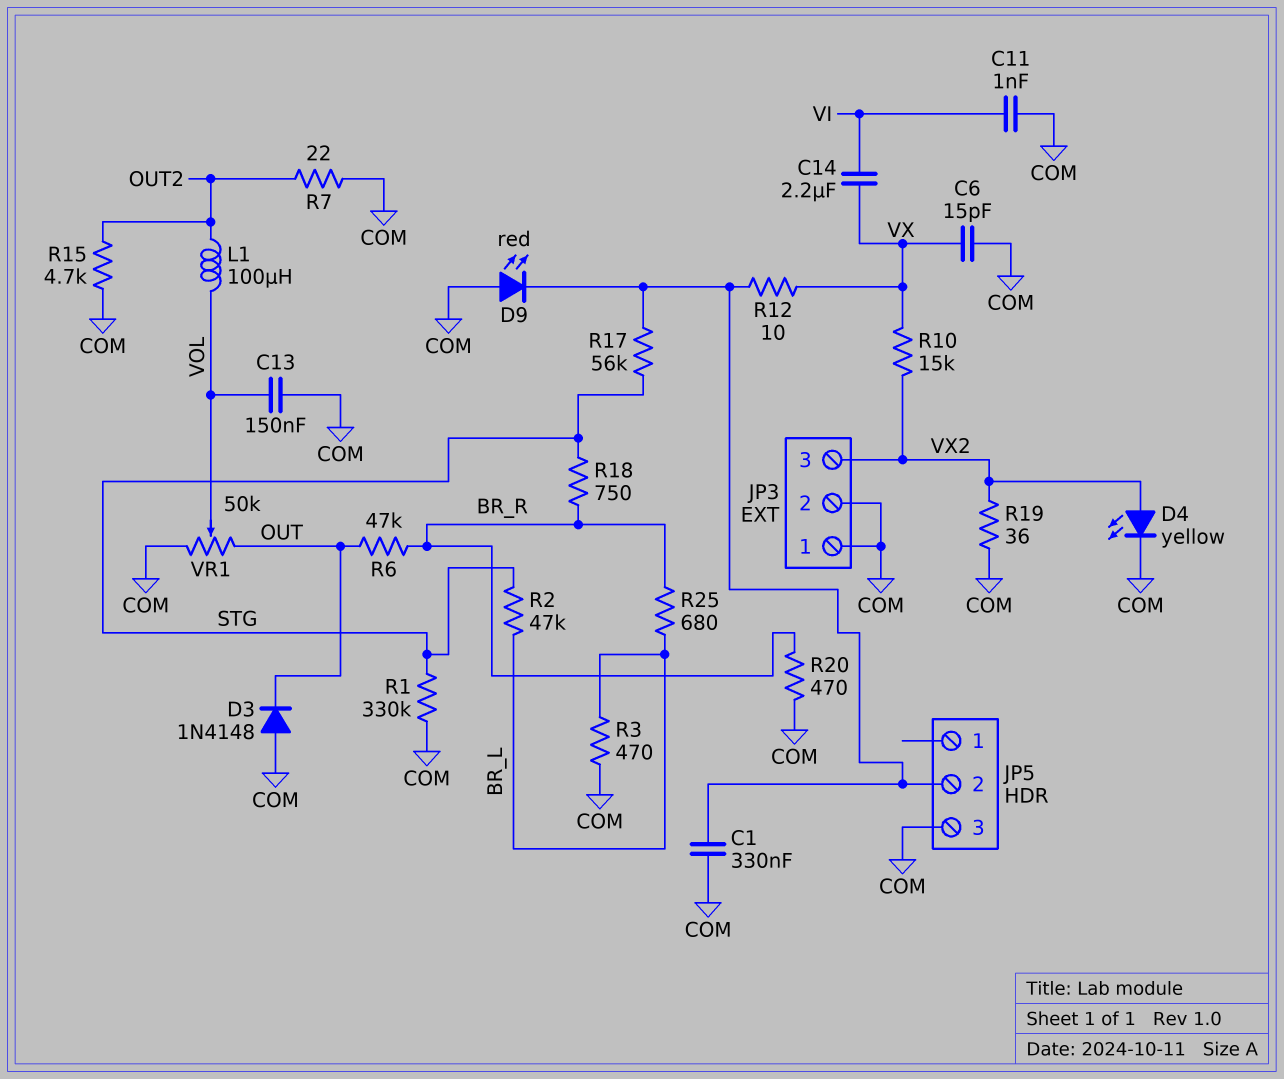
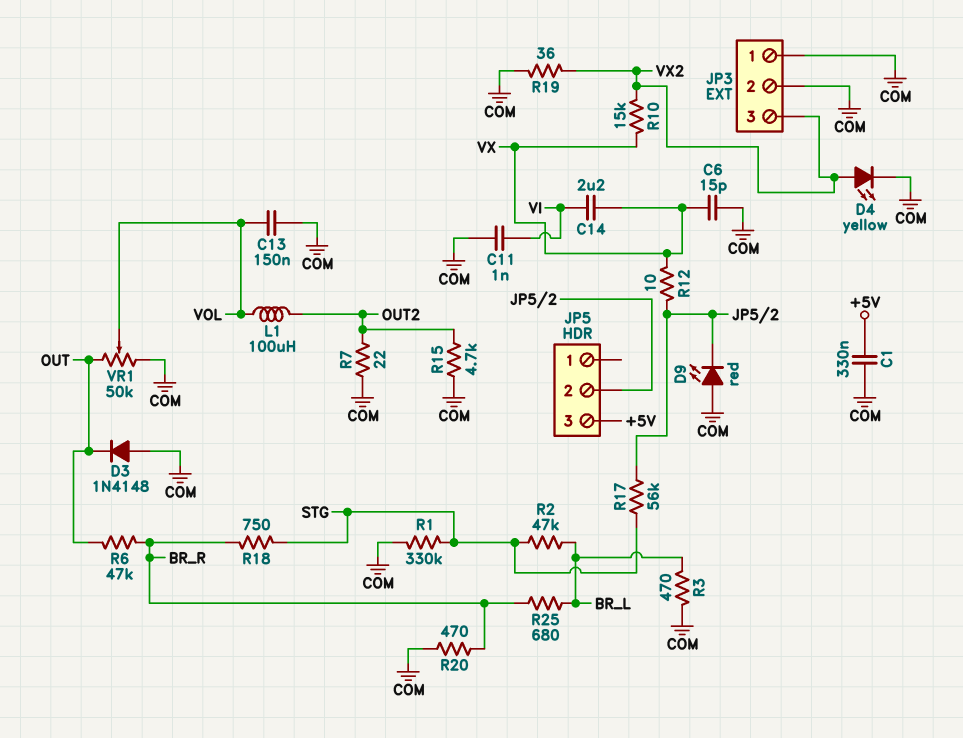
C1: 330nF (COM, JP5/2) -> 330nF (+5V, COM)
JP5 pin 3: COM -> +5V

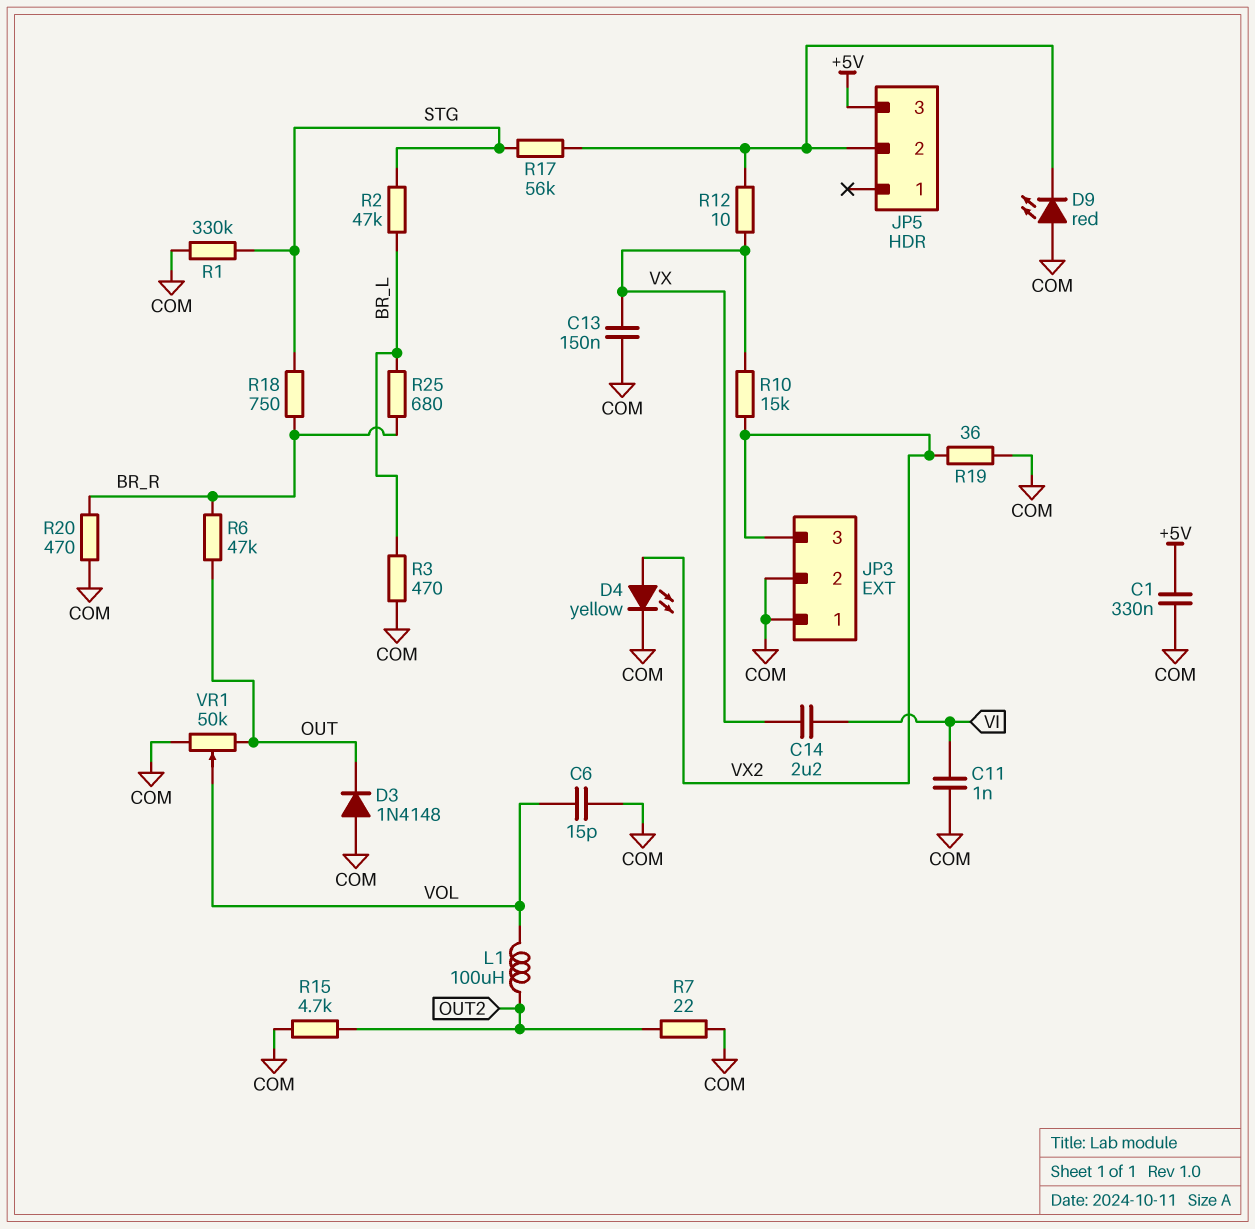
C6: 15pF (COM, VX) -> 15pF (COM, VOL)
C13: 150nF (COM, VOL) -> 150nF (COM, VX)

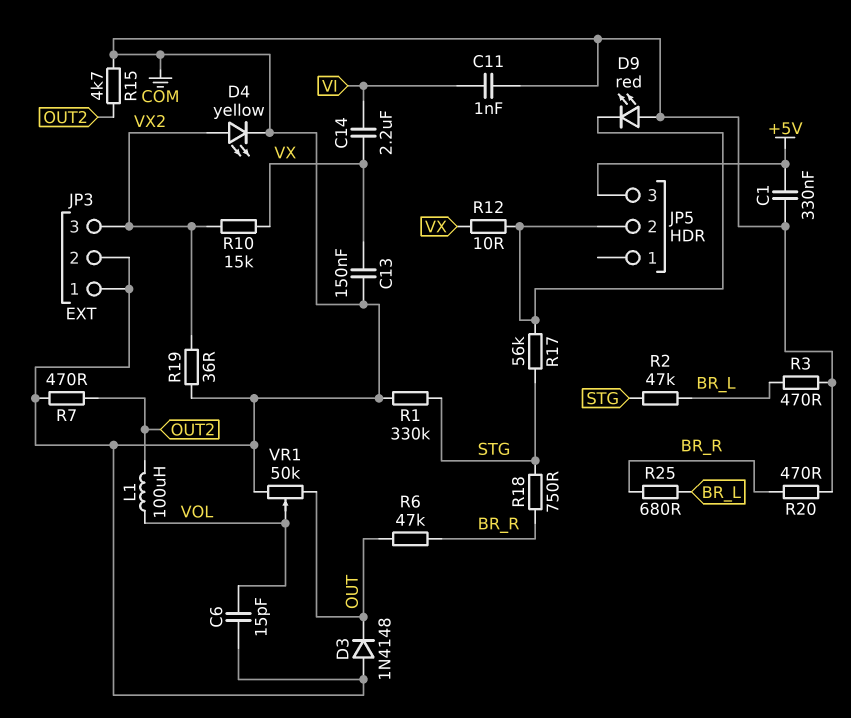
R7: 22 (COM, OUT2) -> 470 (COM, OUT2)

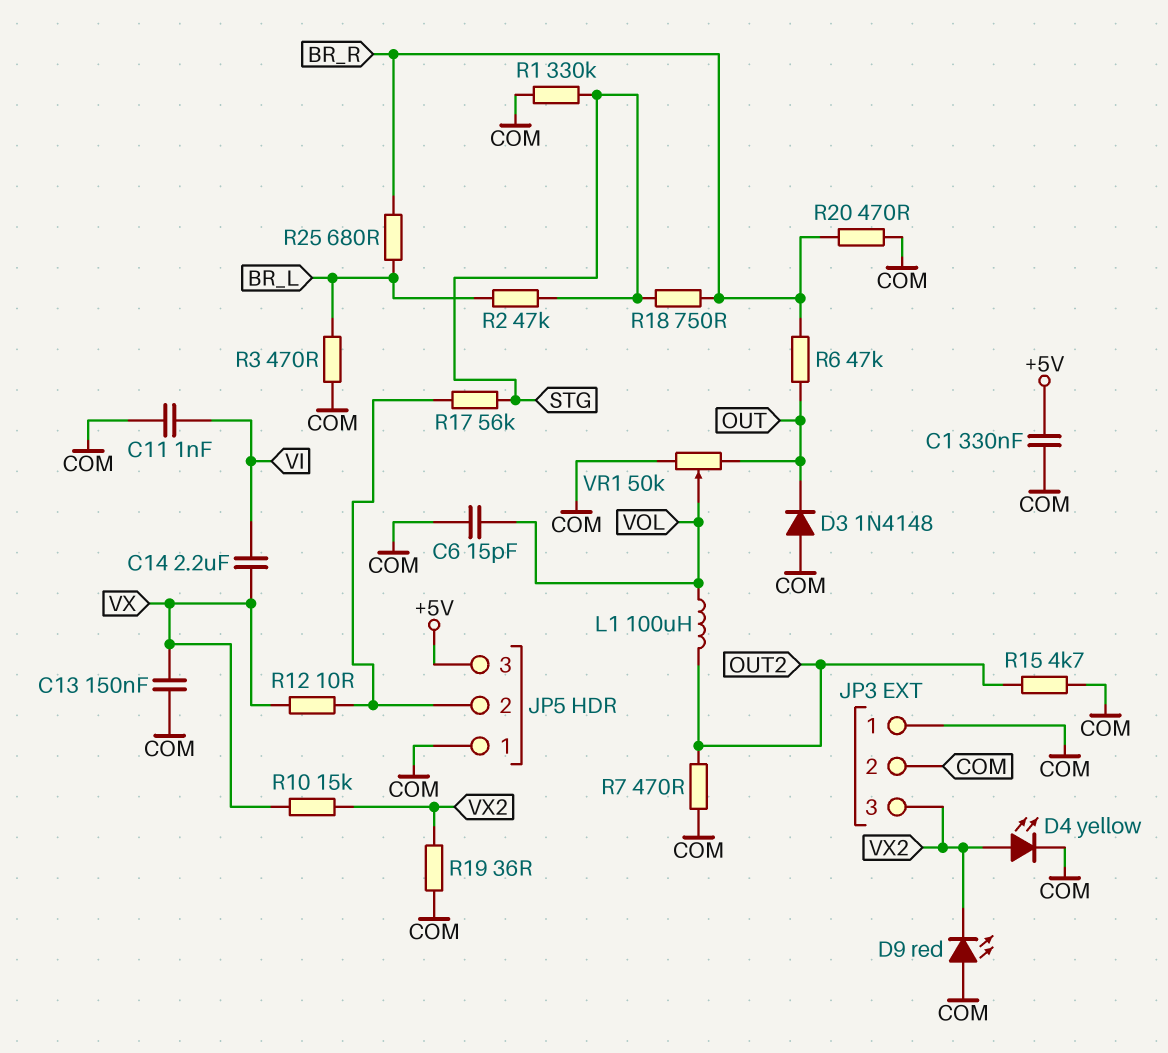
D9: LED red (A COM, K JP5/2) -> LED red (A COM, K VX2)
JP5 pin 1: none -> COM

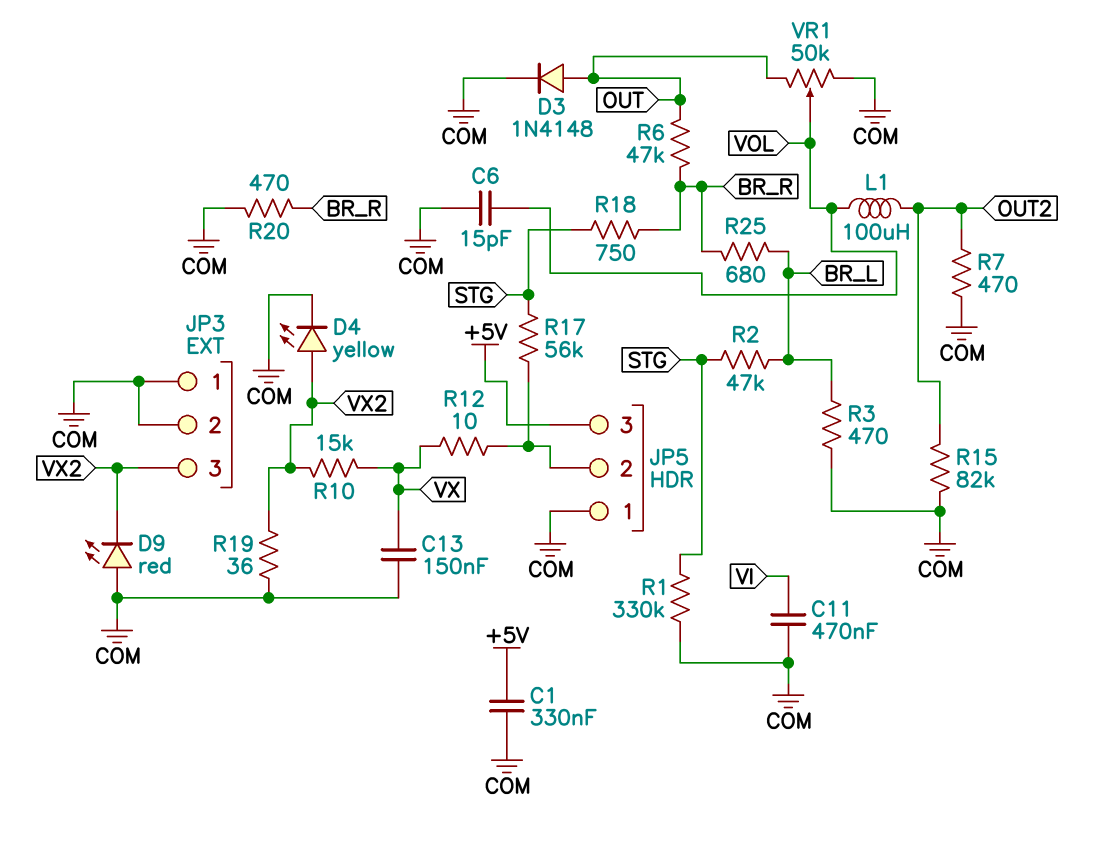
C11: 1nF (COM, VI) -> 470nF (COM, VI)
C14: 2.2uF (VI, VX) -> none
D3: diode 1N4148 (A COM, K OUT) -> diode 1N4148 (A OUT, K COM)
R15: 4.7k (COM, OUT2) -> 82k (COM, OUT2)

